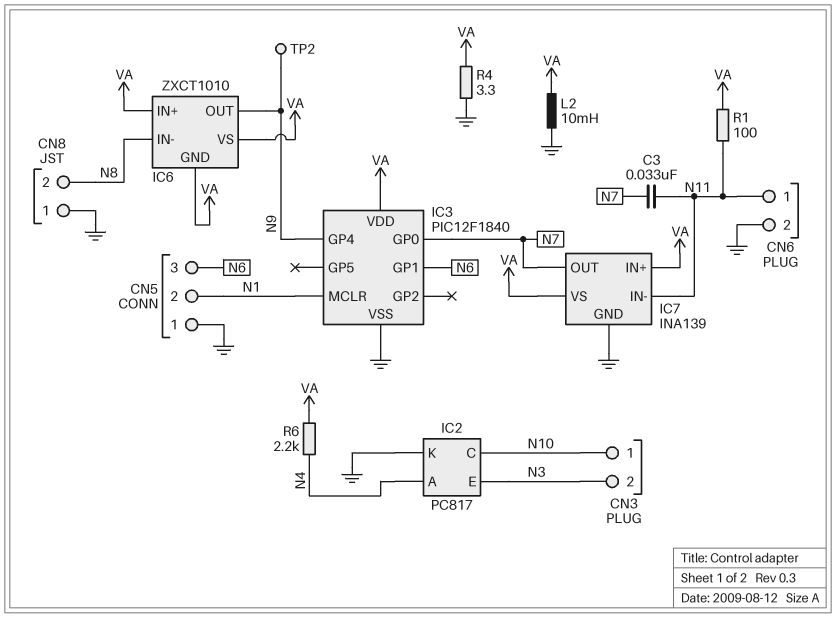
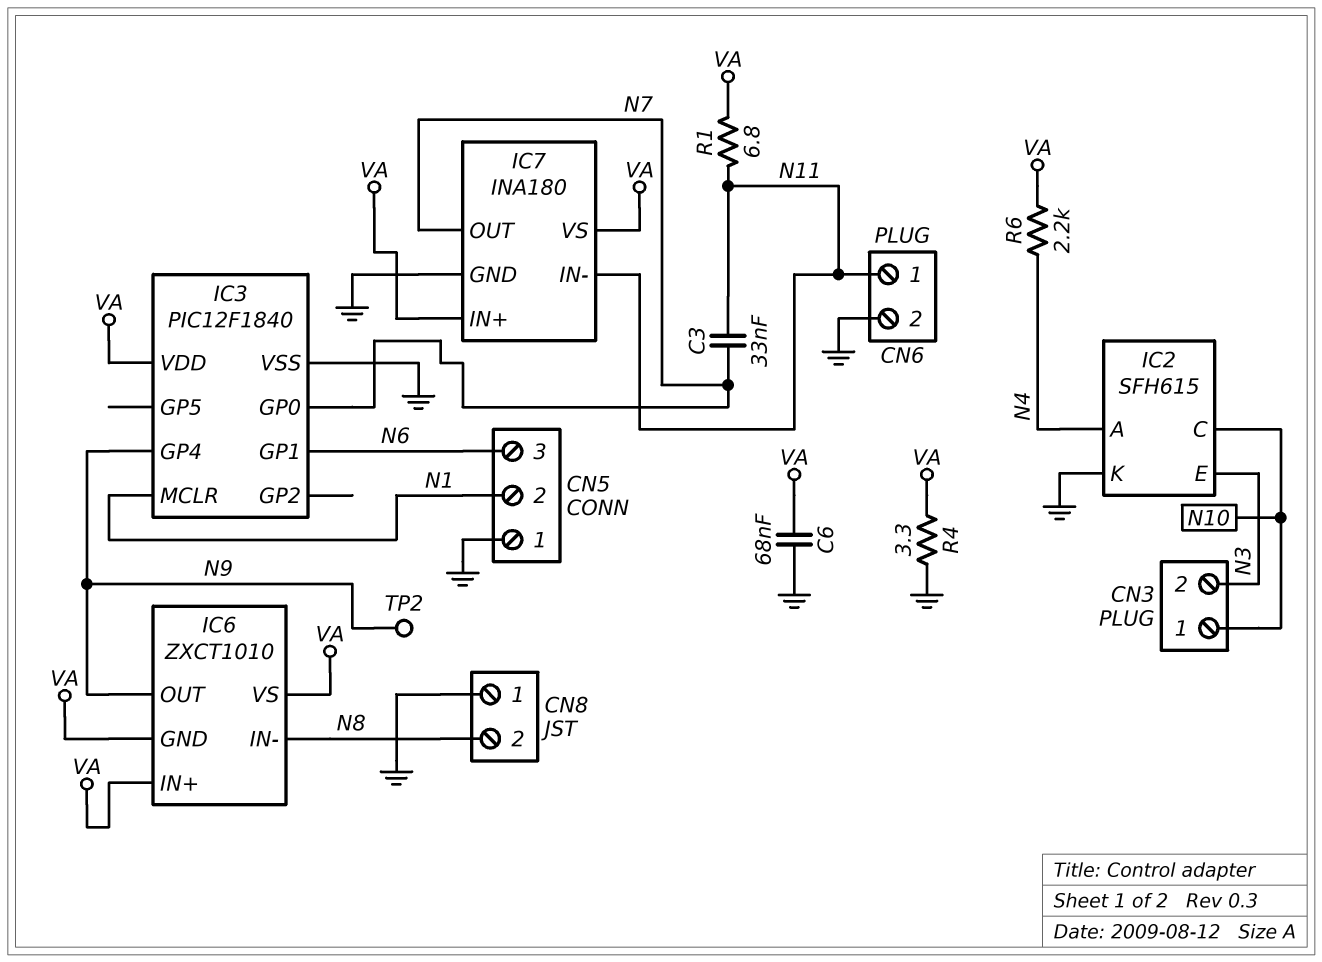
C6: none -> 68nF (GND, VA)
IC2: PC817 -> SFH615
IC7: INA139 -> INA180
L2: 10mH (GND, VA) -> none
R1: 100 (N11, VA) -> 6.8 (N11, VA)

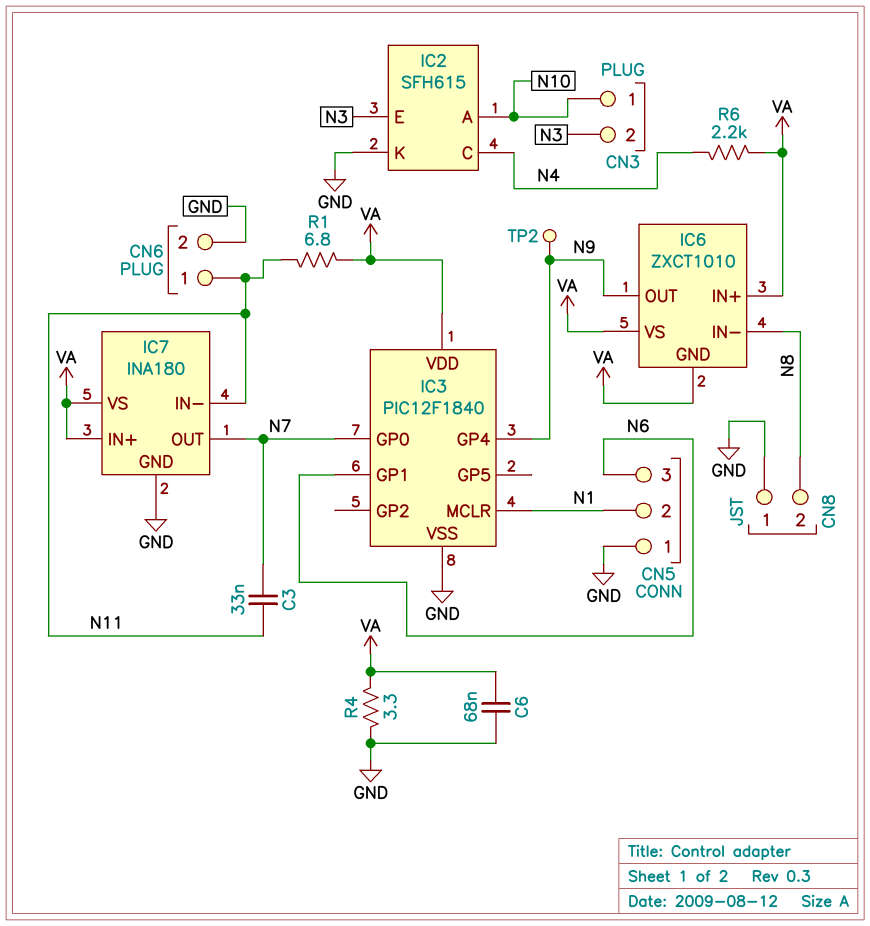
IC2 pin A: N4 -> N10
IC2 pin C: N10 -> N4

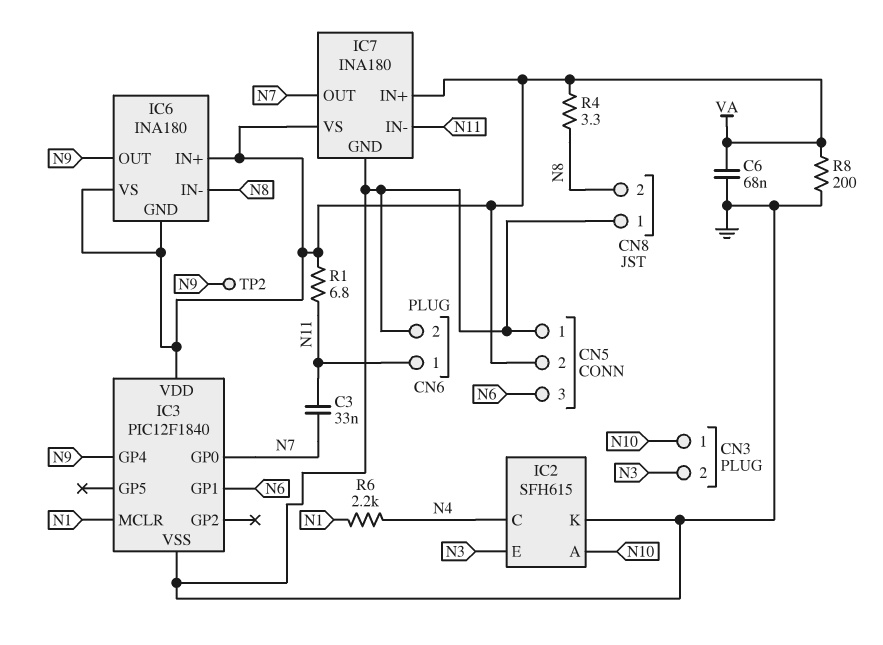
CN5 pin 2: N1 -> VA
IC6: ZXCT1010 -> INA180
R4: 3.3 (GND, VA) -> 3.3 (N8, VA)
R6: 2.2k (N4, VA) -> 2.2k (N1, N4)
R8: none -> 200 (GND, VA)

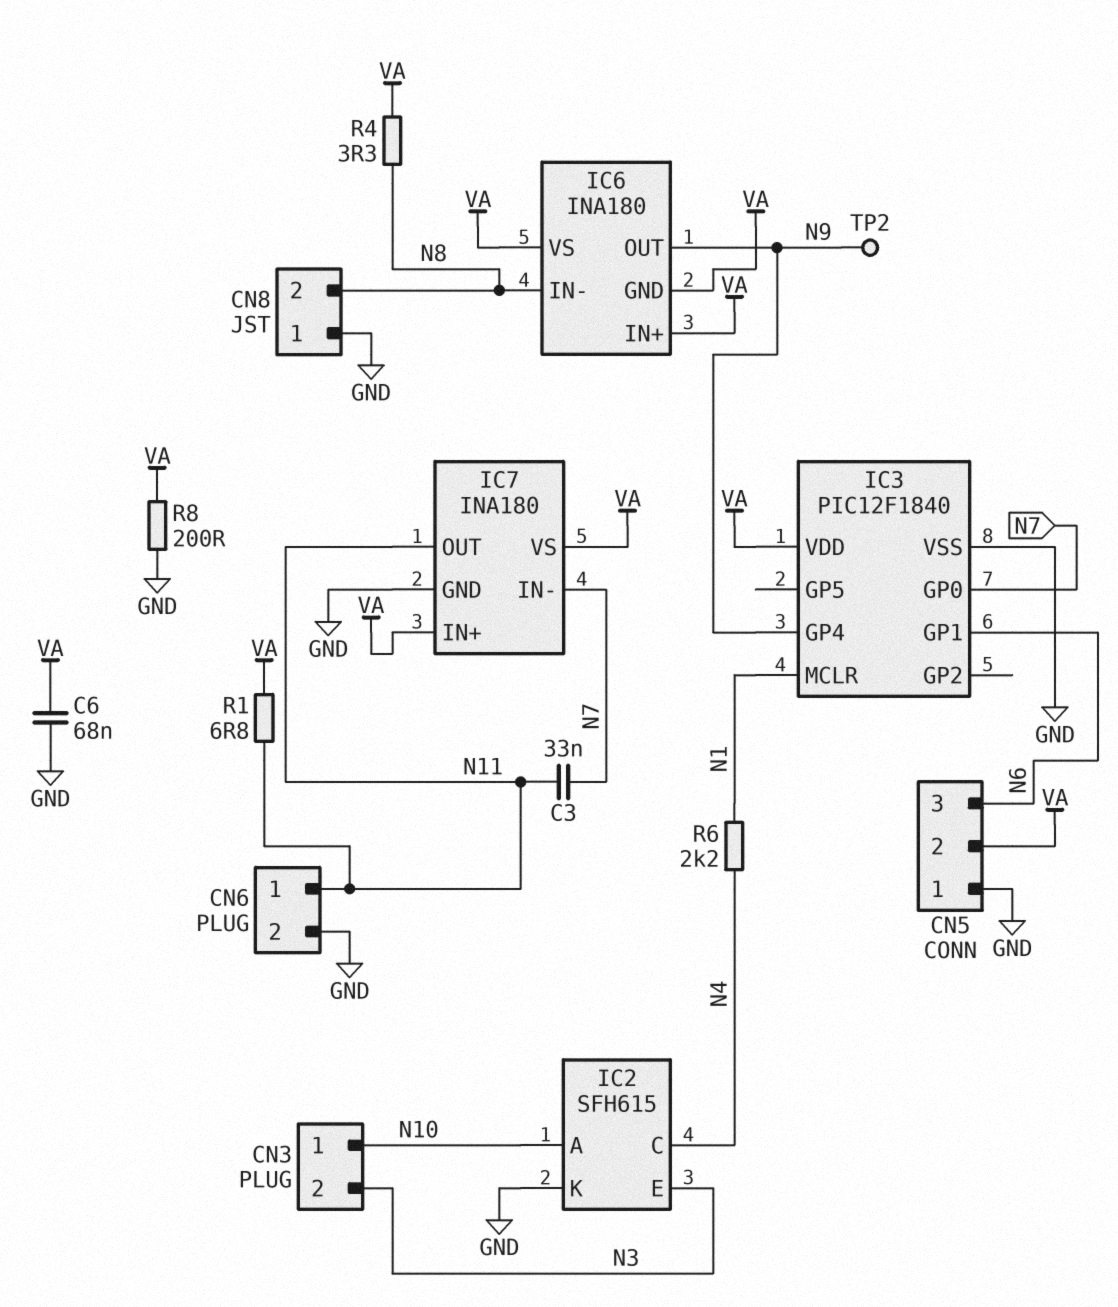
IC7 pin IN-: N11 -> N7
IC7 pin OUT: N7 -> N11

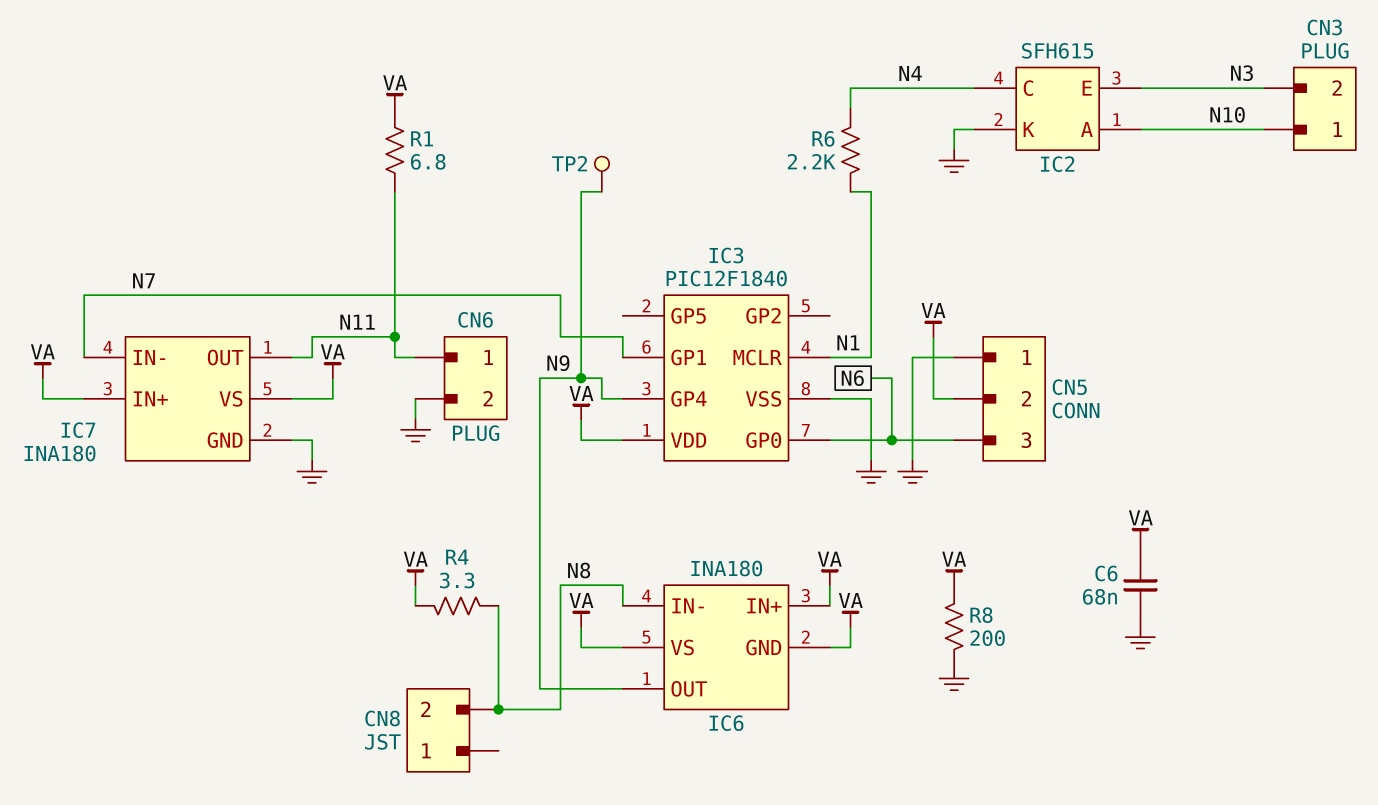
C3: 33nF (N7, N11) -> none
CN8 pin 1: GND -> none
IC3 pin GP0: N7 -> N6
IC3 pin GP1: N6 -> N7

